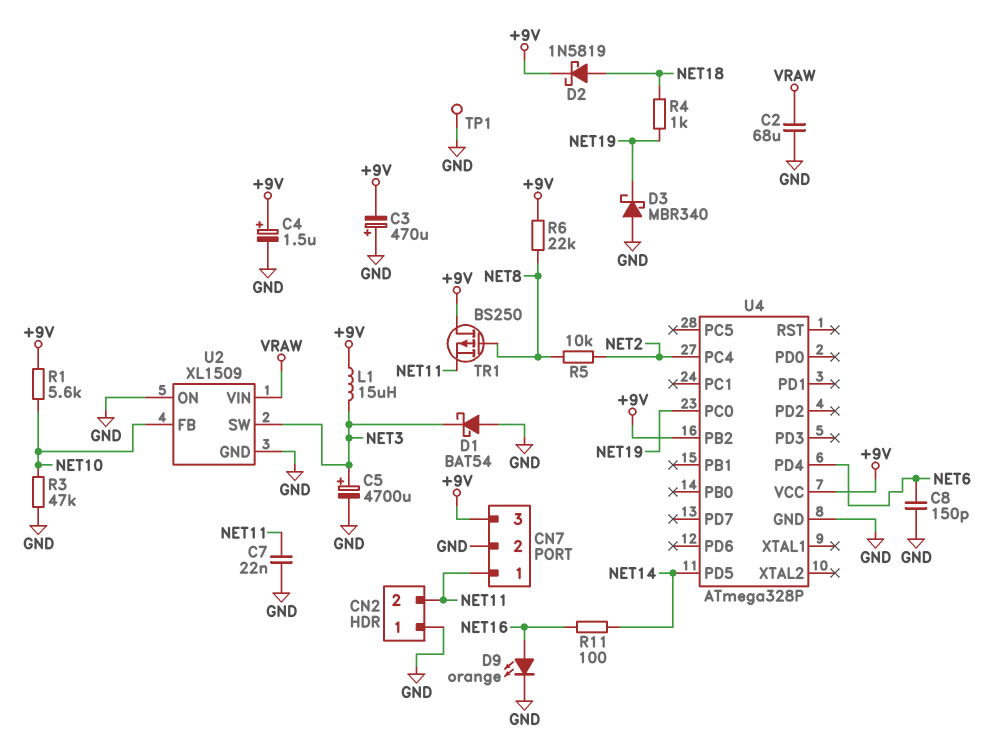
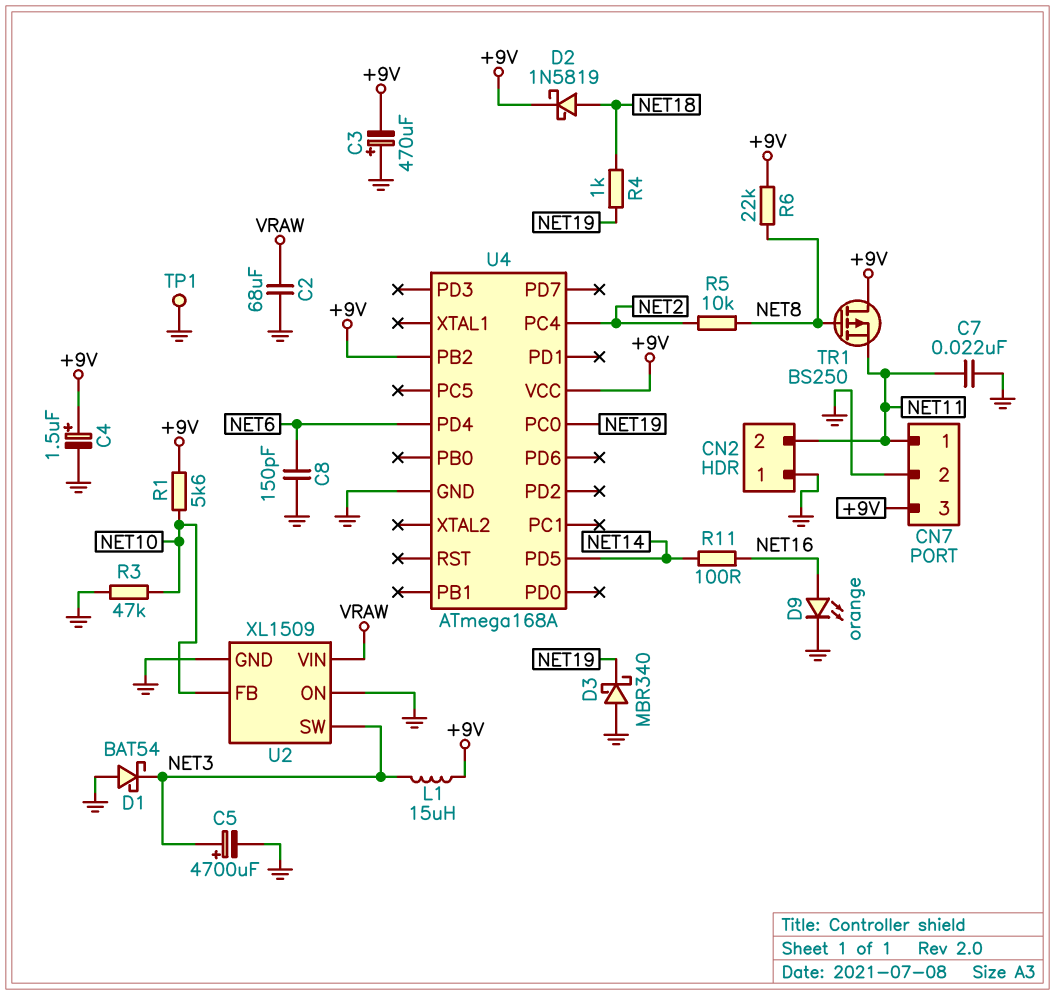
U4: ATmega328P -> ATmega168A

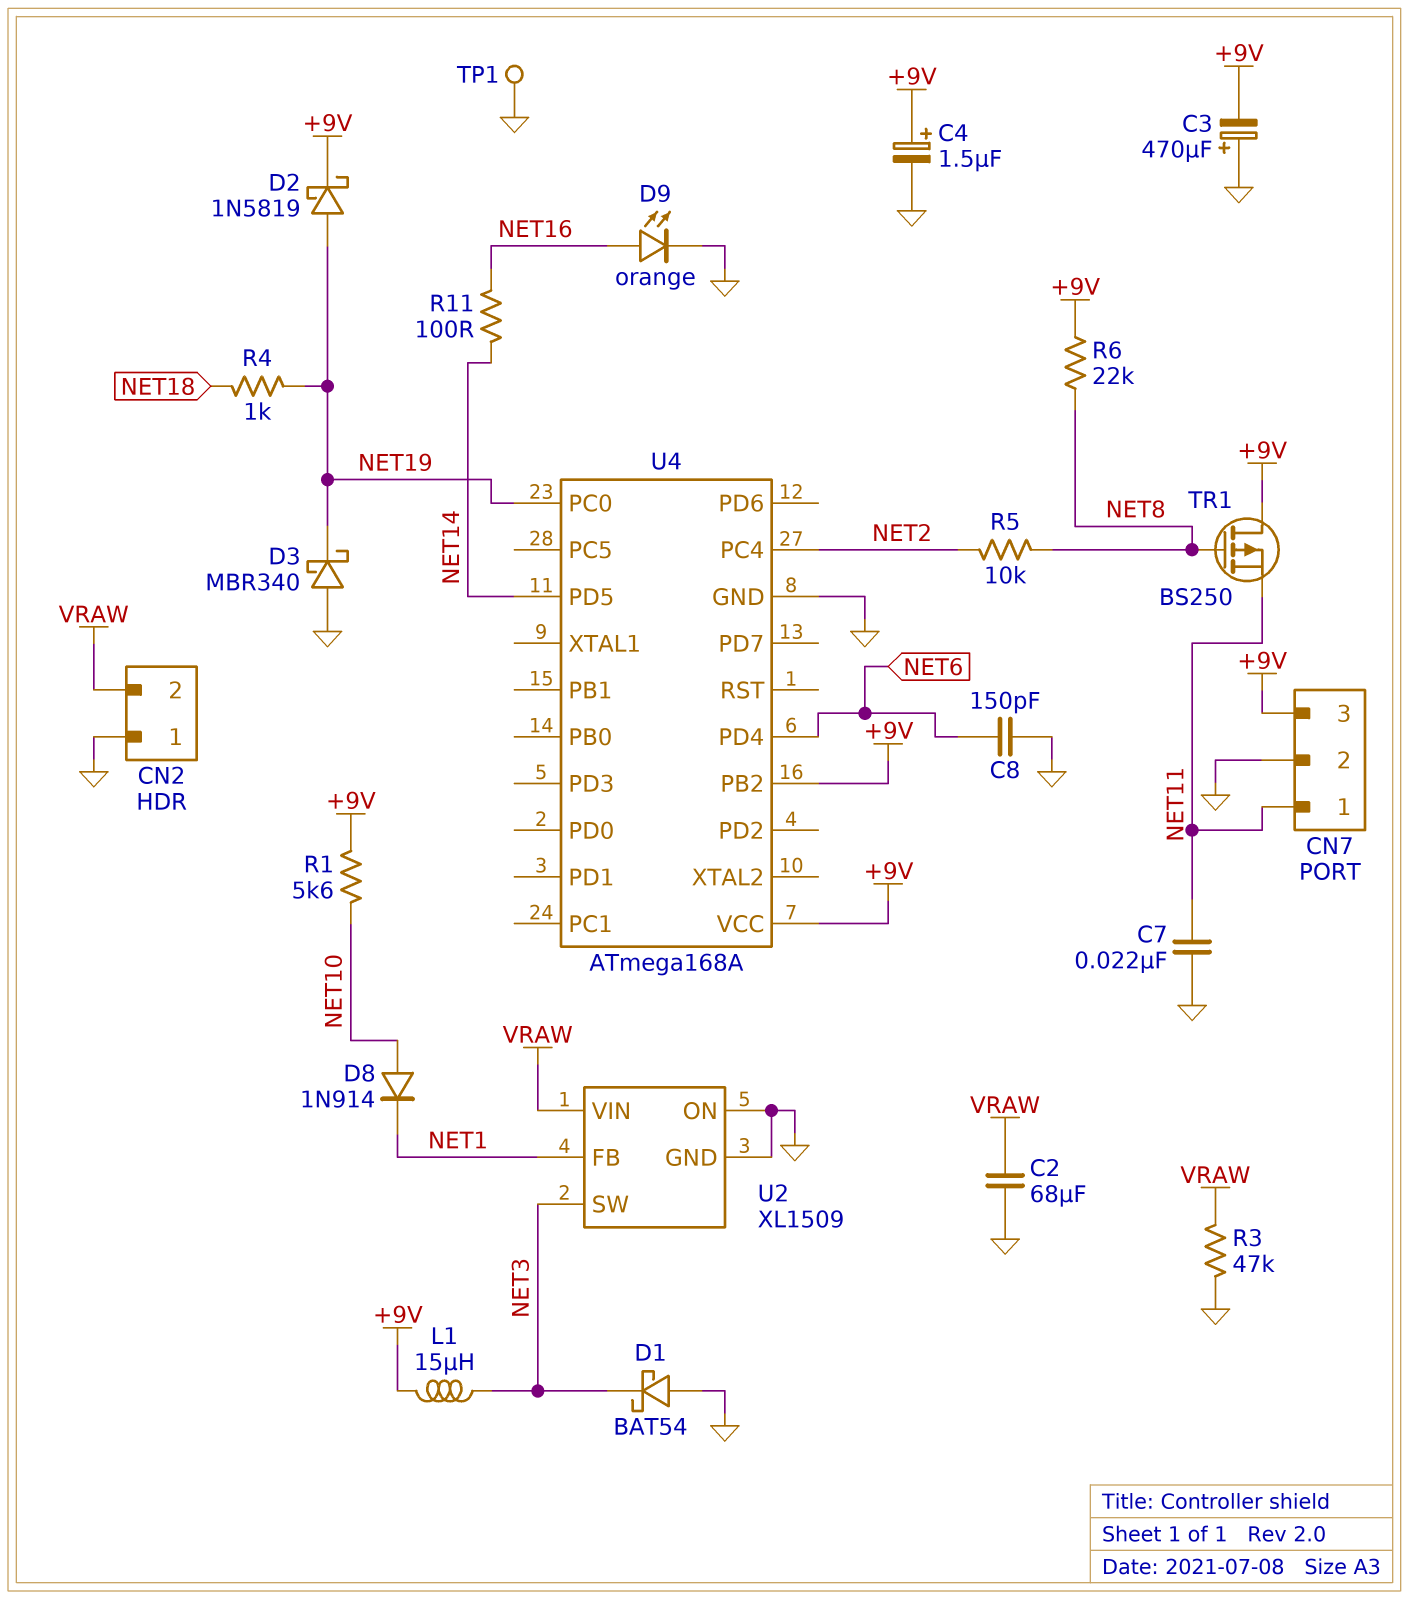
C5: 4700uF (plus NET3, minus GND) -> none
CN2 pin 2: NET11 -> VRAW
D2: schottky 1N5819 (A NET18, K +9V) -> schottky 1N5819 (A NET19, K +9V)
D8: none -> diode 1N914 (A NET10, K NET1)
R3: 47k (GND, NET10) -> 47k (GND, VRAW)
U2 pin FB: NET10 -> NET1

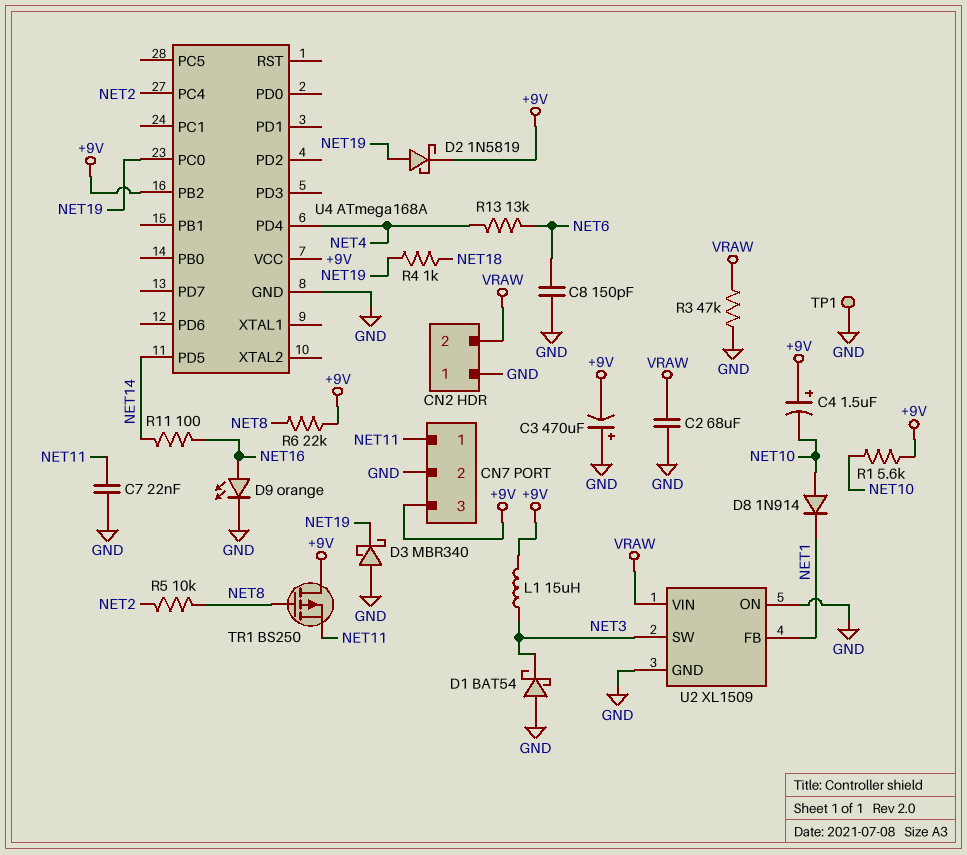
C4: 1.5uF (plus +9V, minus GND) -> 1.5uF (plus +9V, minus NET10)
R13: none -> 13k (NET4, NET6)
U4 pin PD4: NET6 -> NET4

